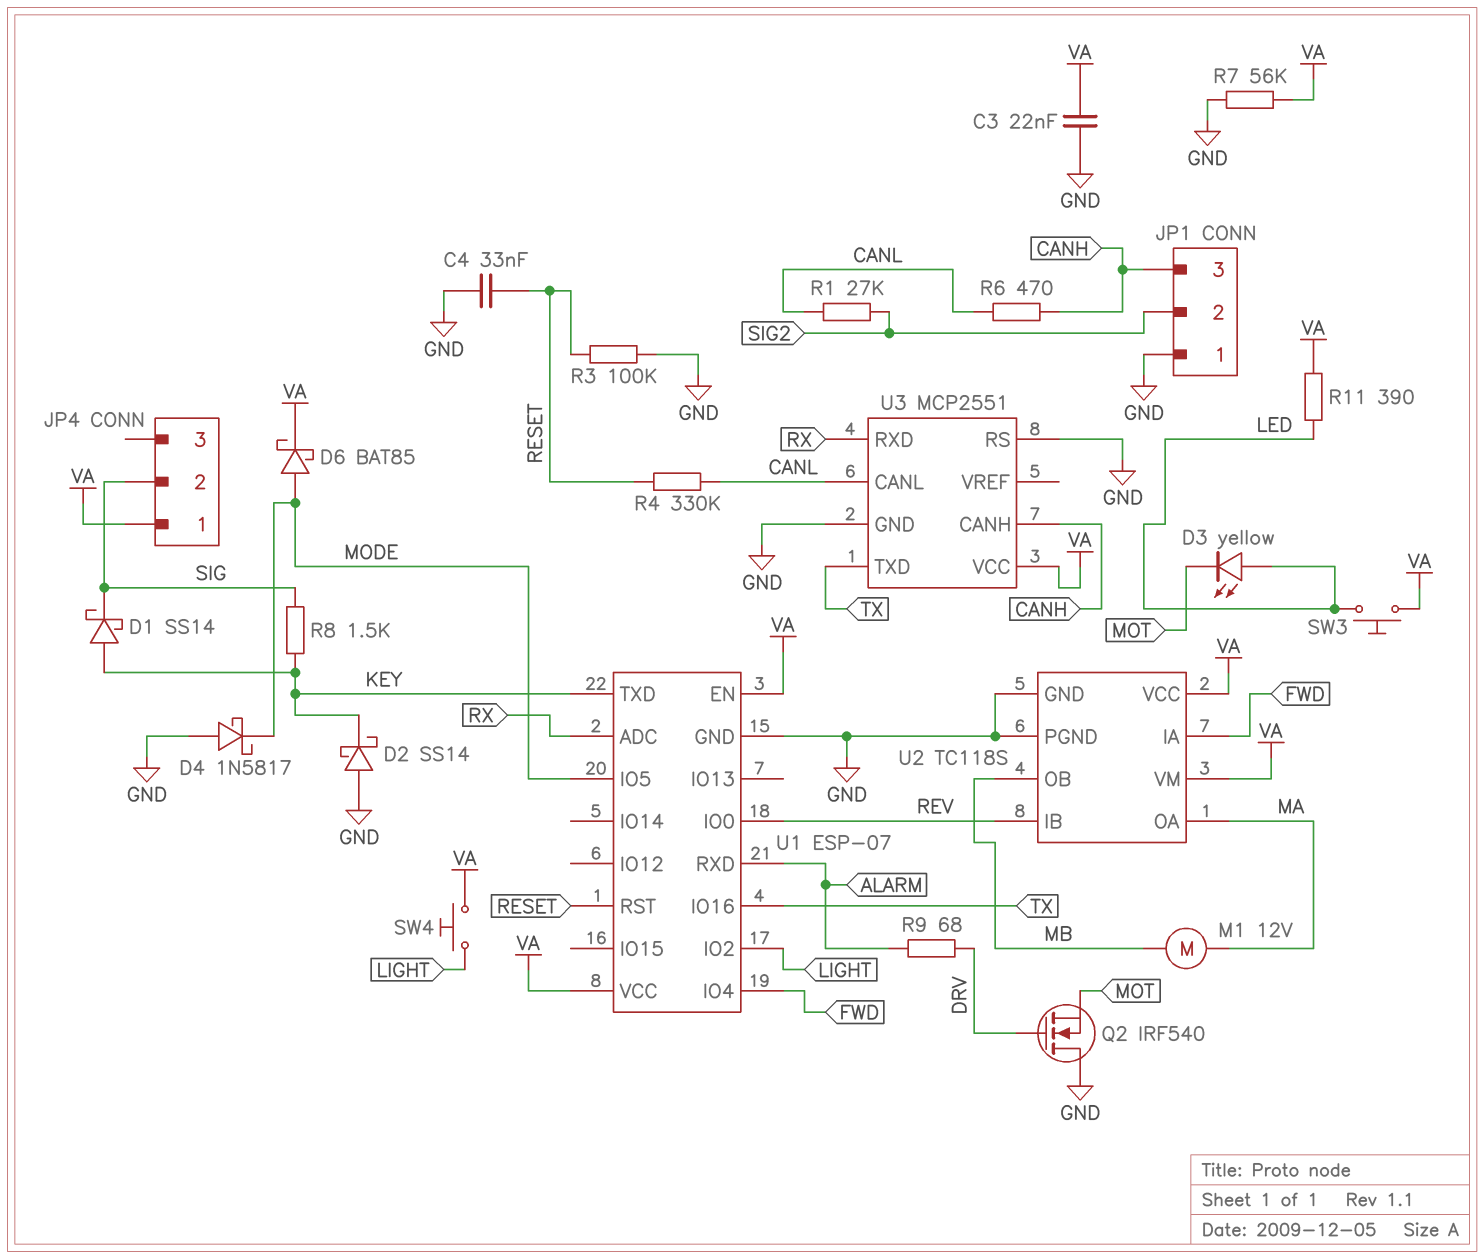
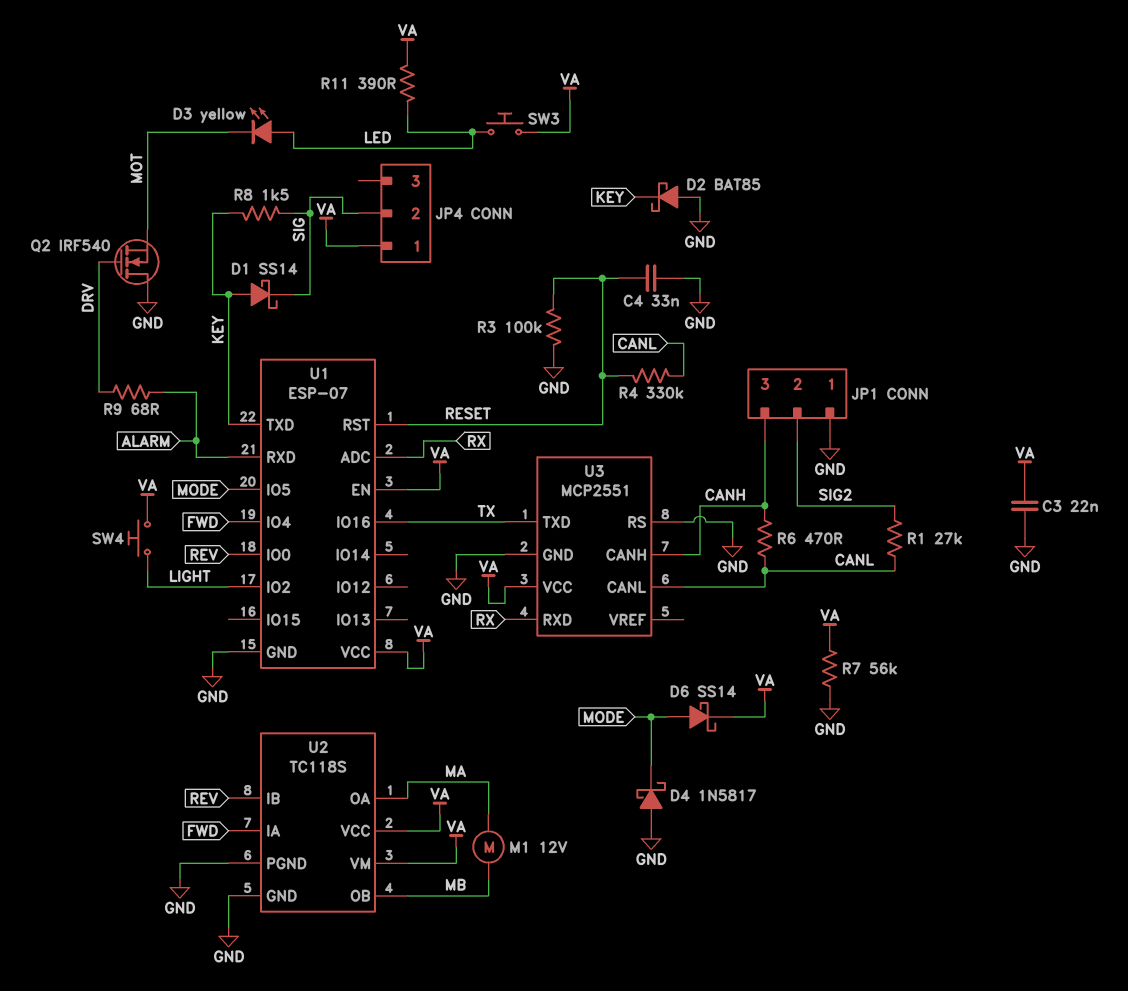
D2: schottky SS14 (A GND, K KEY) -> schottky BAT85 (A GND, K KEY)
D6: schottky BAT85 (A MODE, K VA) -> schottky SS14 (A MODE, K VA)

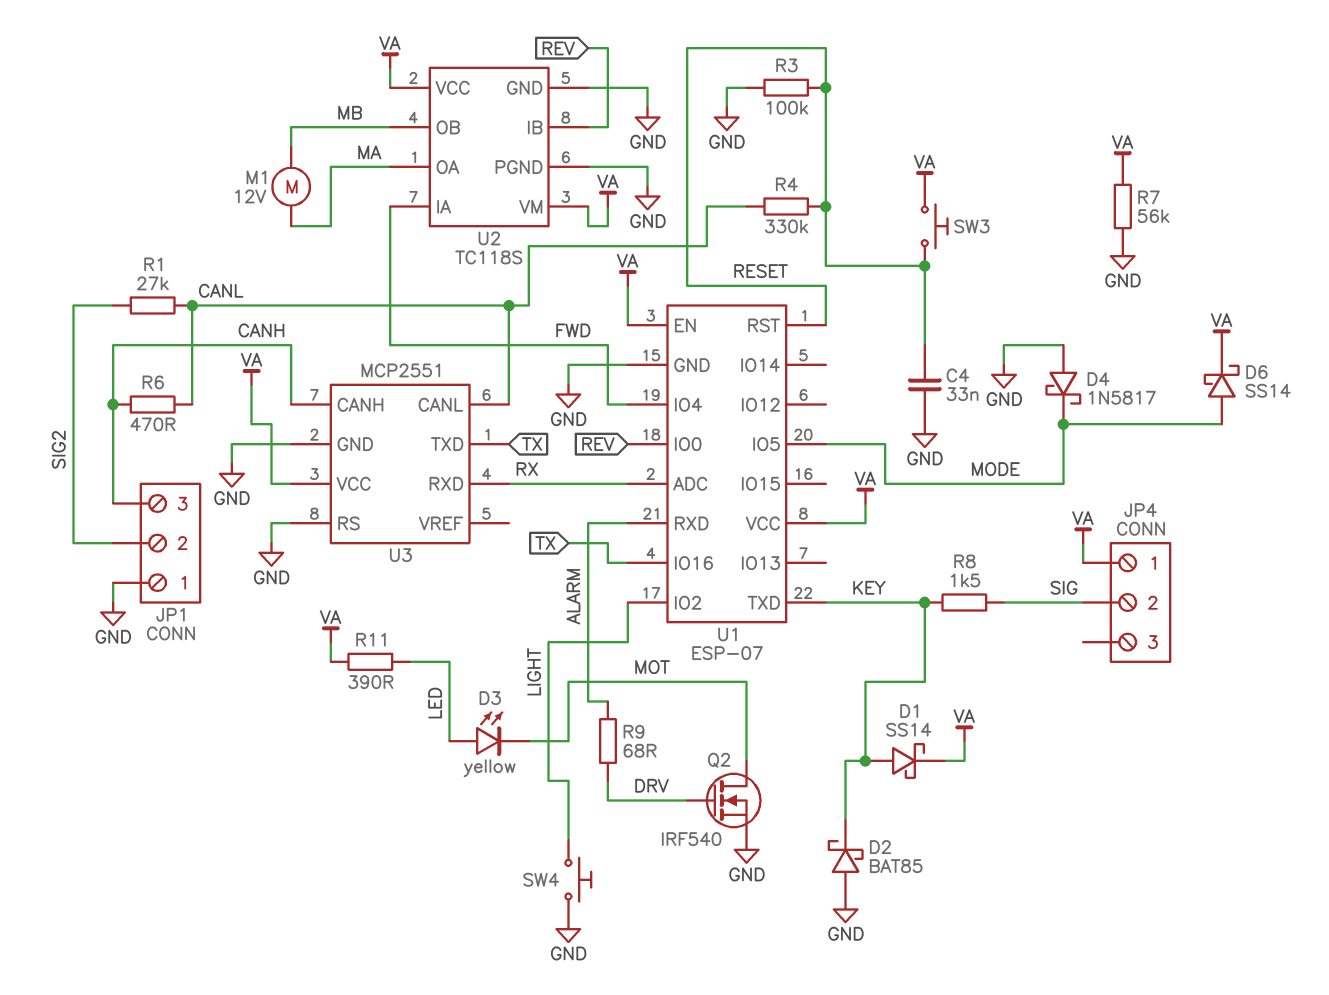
C3: 22nF (GND, VA) -> none
D1: schottky SS14 (A KEY, K SIG) -> schottky SS14 (A KEY, K VA)
Q2: NMOS IRF540 (G DRV, D GND, S MOT) -> NMOS IRF540 (G DRV, D MOT, S GND)
SW3: button (LED, VA) -> button (RESET, VA)
SW4: button (LIGHT, VA) -> button (GND, LIGHT)

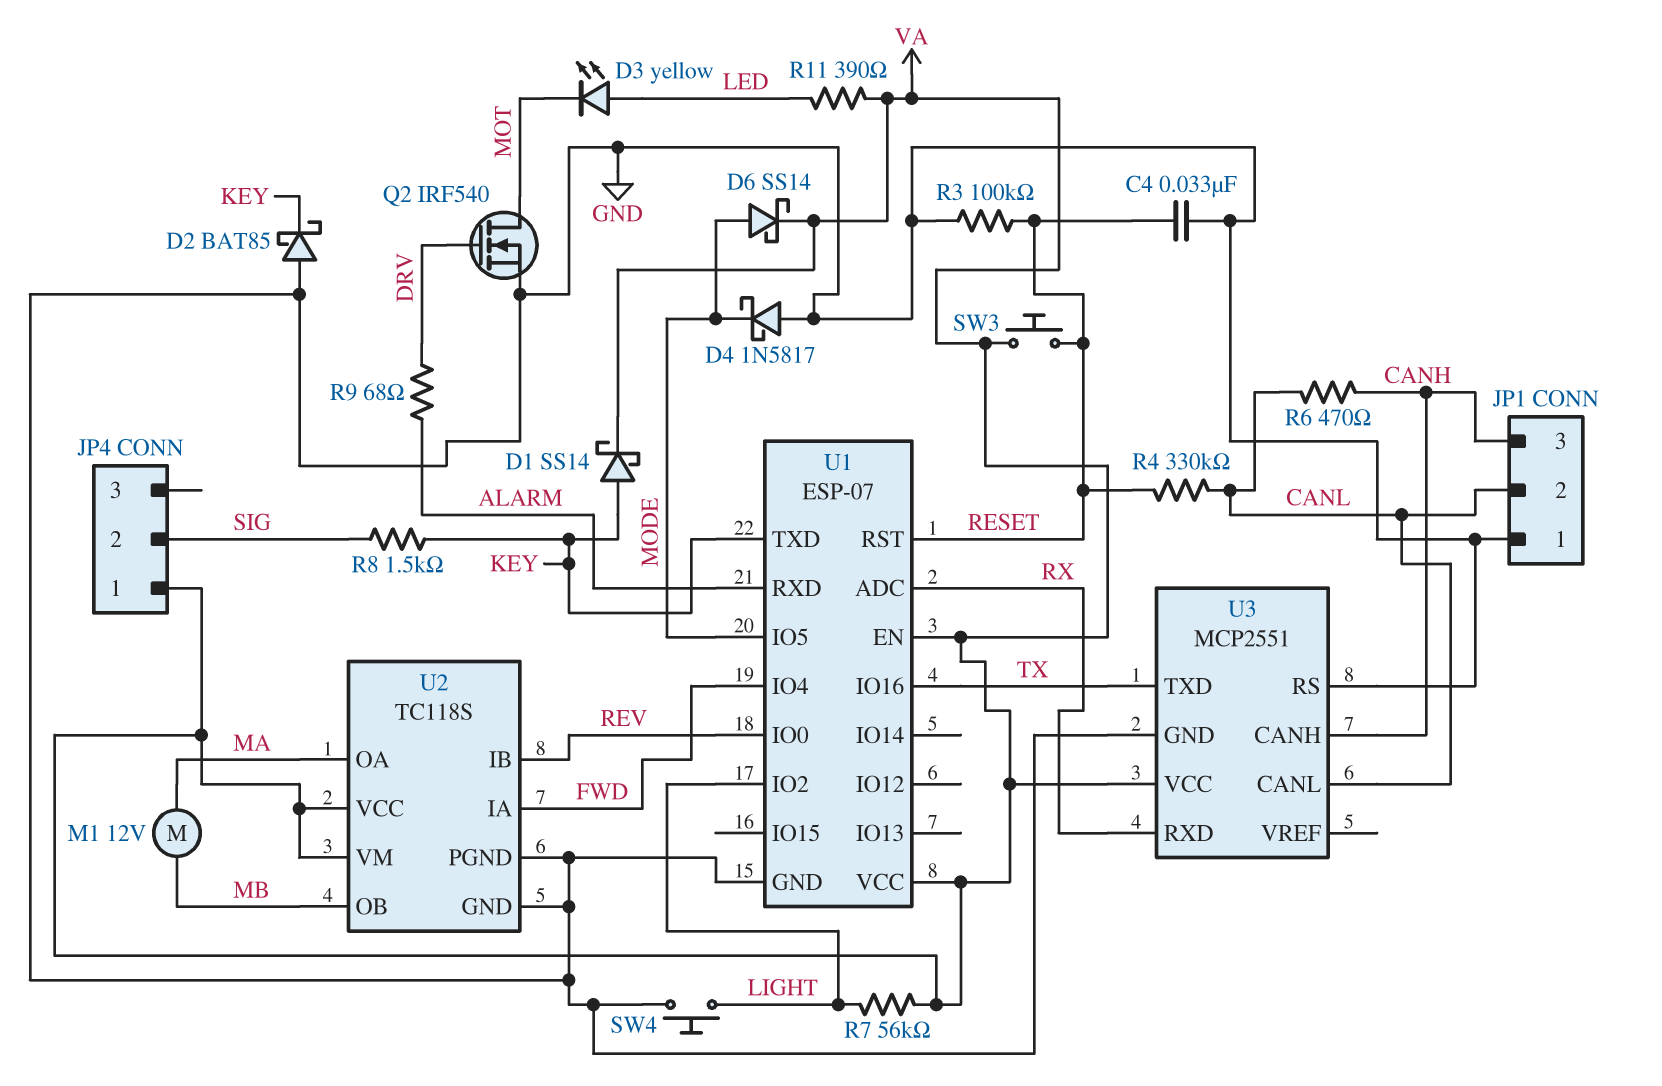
JP1 pin 2: SIG2 -> CANL
R1: 27k (CANL, SIG2) -> none
R7: 56k (GND, VA) -> 56k (LIGHT, VA)

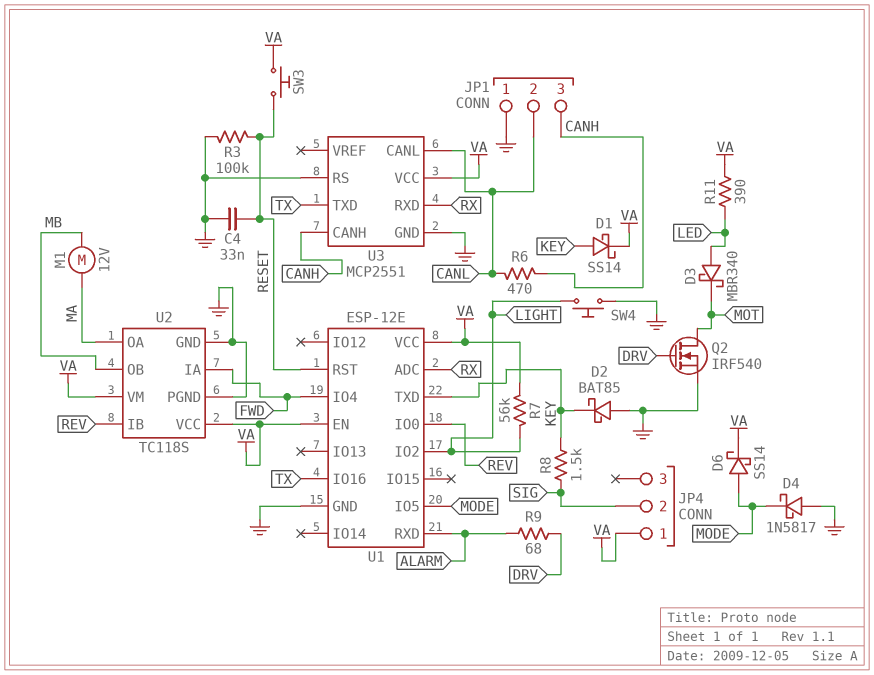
D3: LED yellow (A LED, K MOT) -> schottky MBR340 (A LED, K MOT)
R4: 330k (CANL, RESET) -> none
U1: ESP-07 -> ESP-12E

